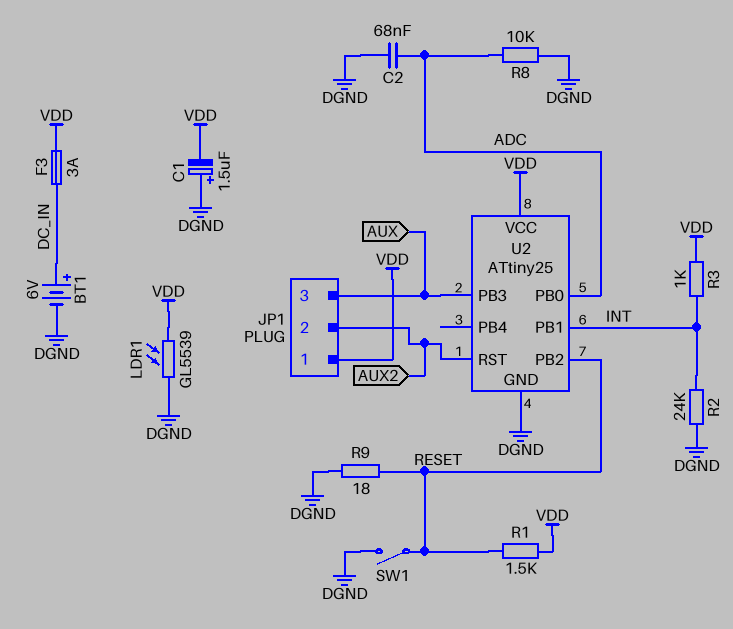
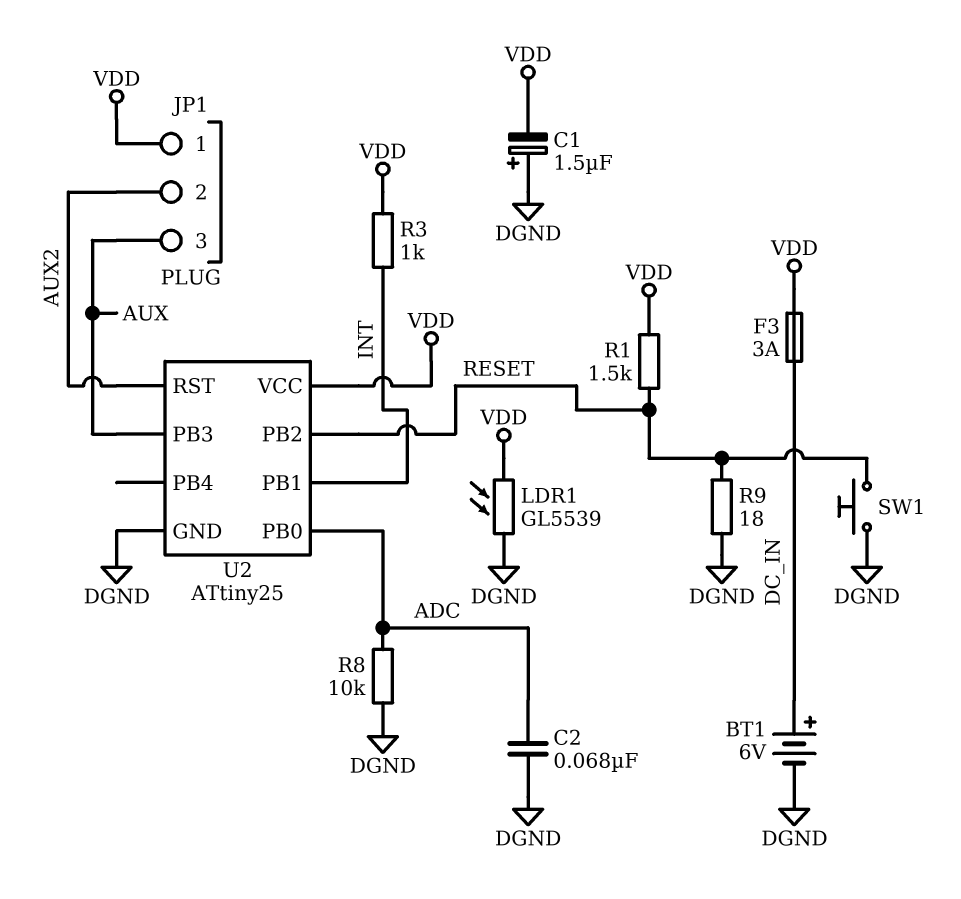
R2: 24k (DGND, INT) -> none
SW1: switch (DGND, RESET) -> button (DGND, RESET)

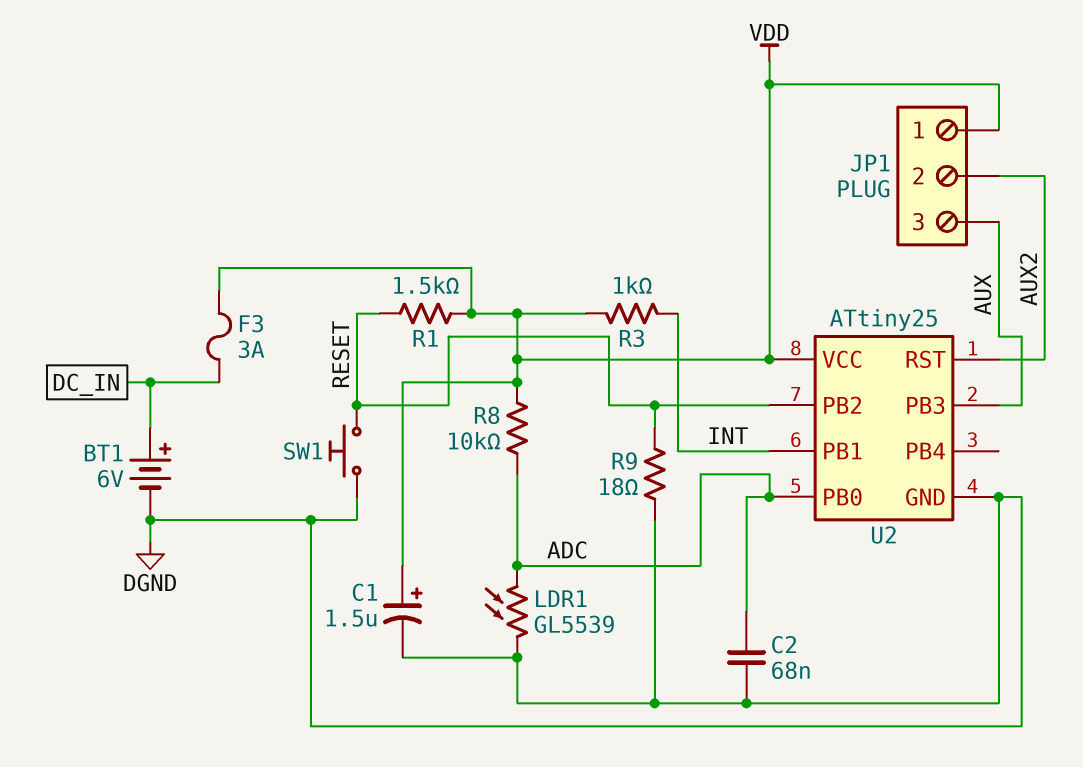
C1: 1.5uF (plus DGND, minus VDD) -> 1.5uF (plus VDD, minus DGND)
LDR1: GL5539 (DGND, VDD) -> GL5539 (ADC, DGND)
R8: 10k (ADC, DGND) -> 10k (ADC, VDD)

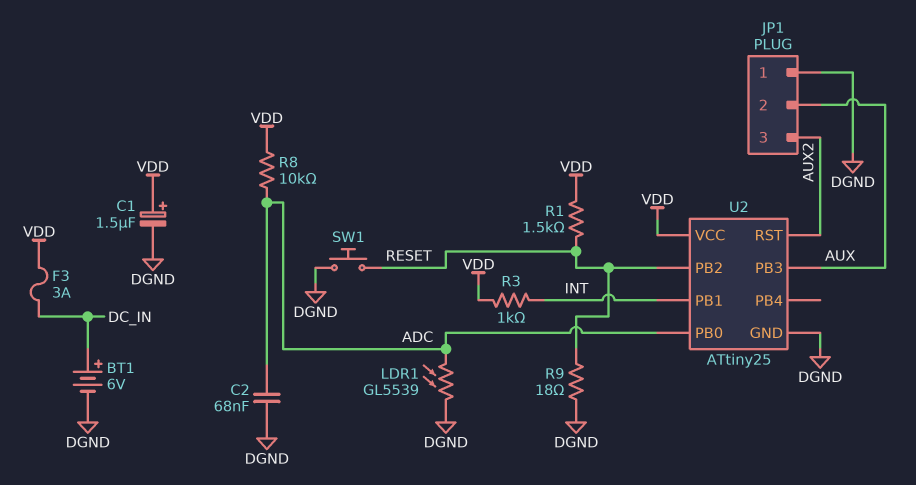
JP1 pin 1: VDD -> DGND
JP1 pin 2: AUX2 -> AUX
JP1 pin 3: AUX -> AUX2

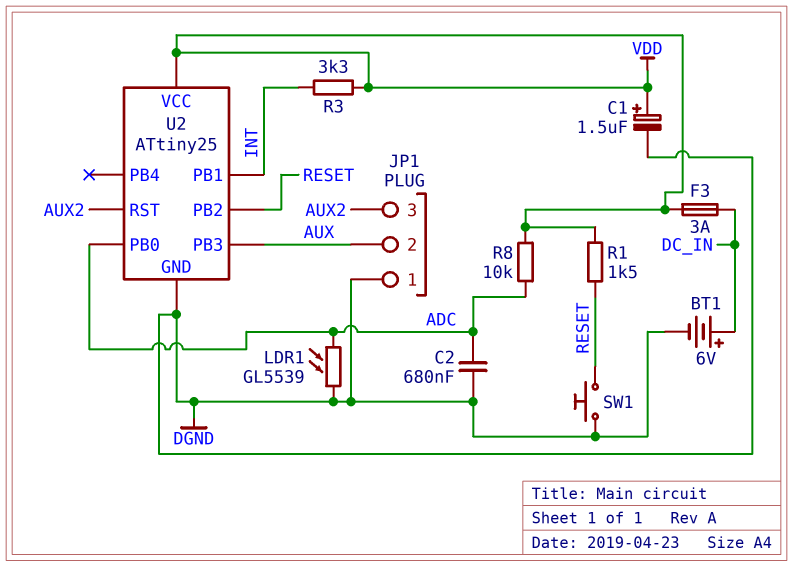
C2: 68nF (ADC, DGND) -> 680nF (ADC, DGND)
R3: 1k (INT, VDD) -> 3.3k (INT, VDD)
R9: 18 (DGND, RESET) -> none

